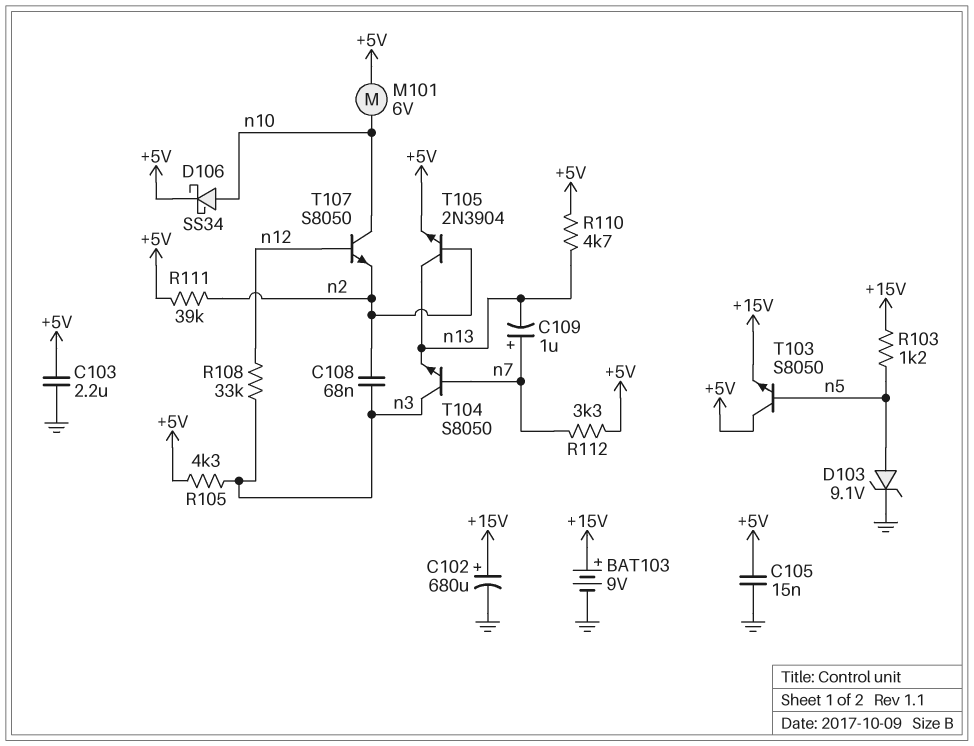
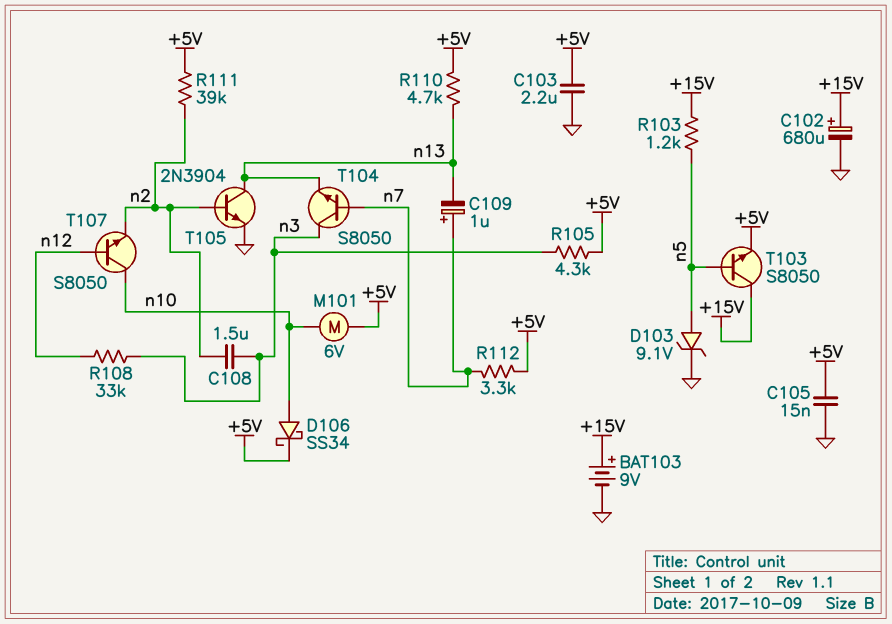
C108: 68nF (n2, n3) -> 1.5uF (n2, n3)
T103: NPN S8050 (B n5, C +5V, E +15V) -> NPN S8050 (B n5, C +15V, E +5V)
T105: NPN 2N3904 (B n2, C n13, E +5V) -> NPN 2N3904 (B n2, C n13, E GND)

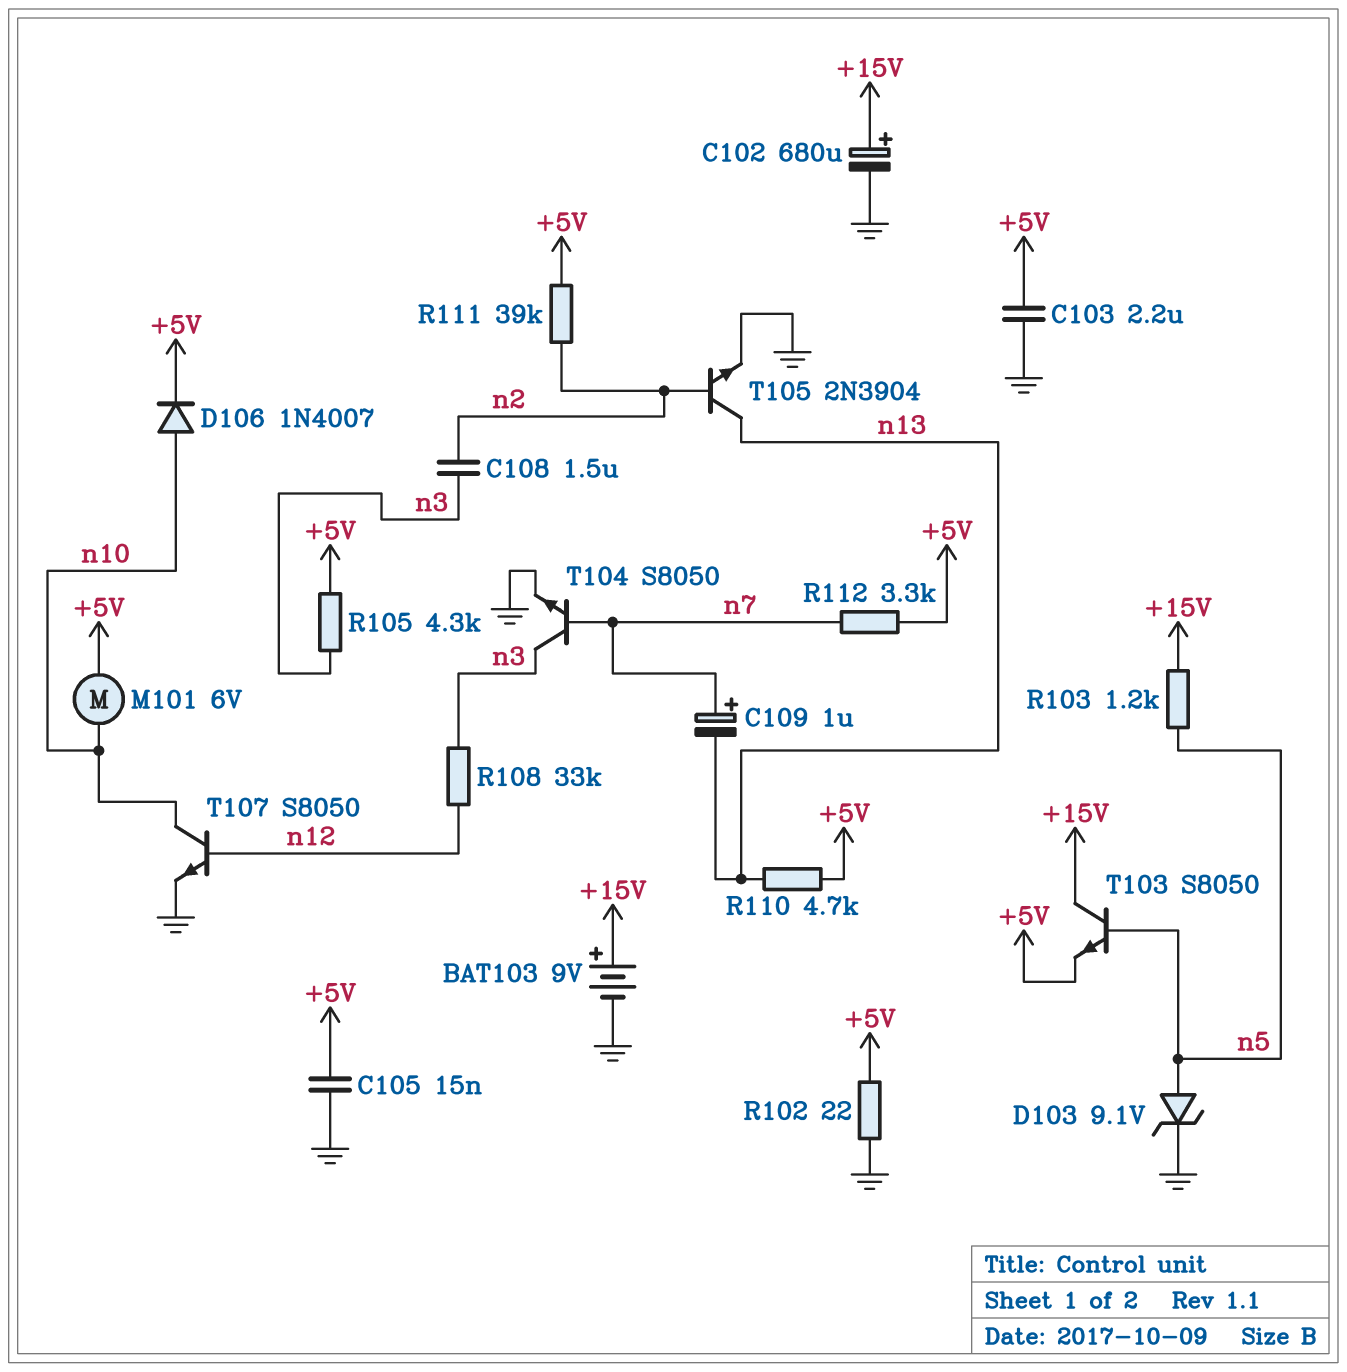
D106: schottky SS34 (A n10, K +5V) -> diode 1N4007 (A n10, K +5V)
R102: none -> 22 (+5V, GND)
T104: NPN S8050 (B n7, C n3, E n13) -> NPN S8050 (B n7, C n3, E GND)
T107: NPN S8050 (B n12, C n10, E n2) -> NPN S8050 (B n12, C n10, E GND)

